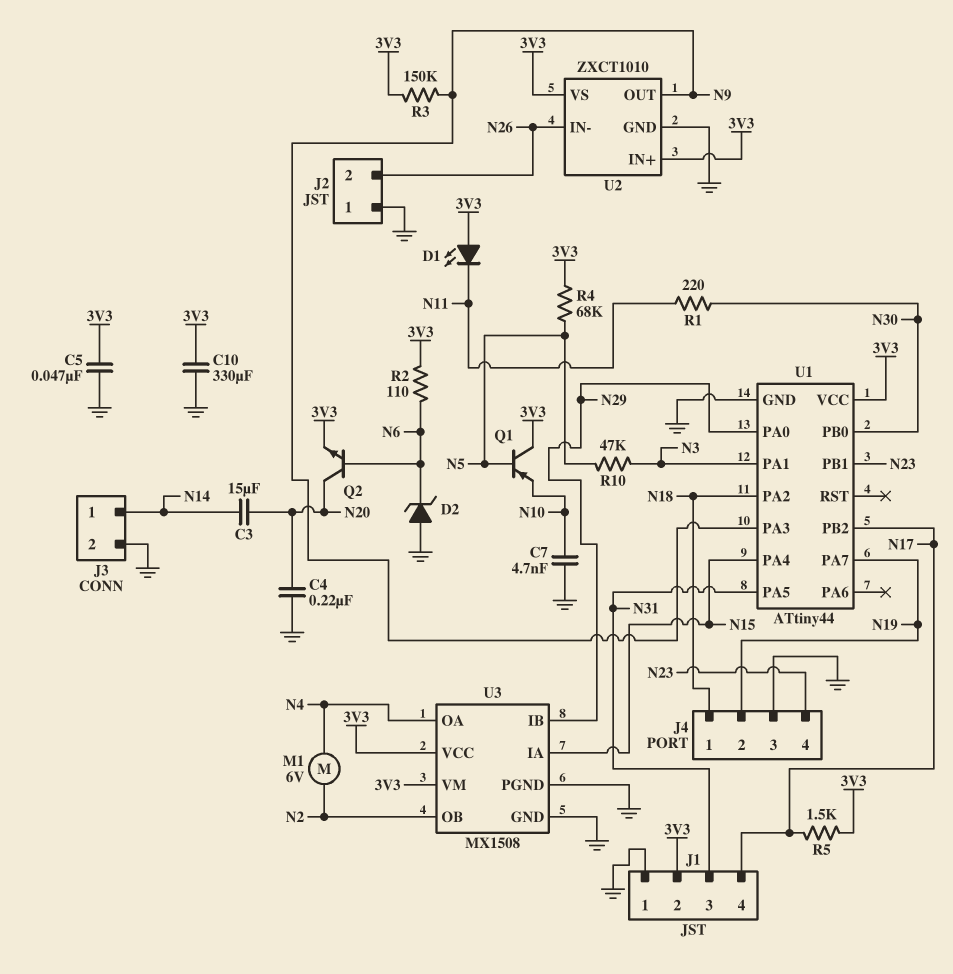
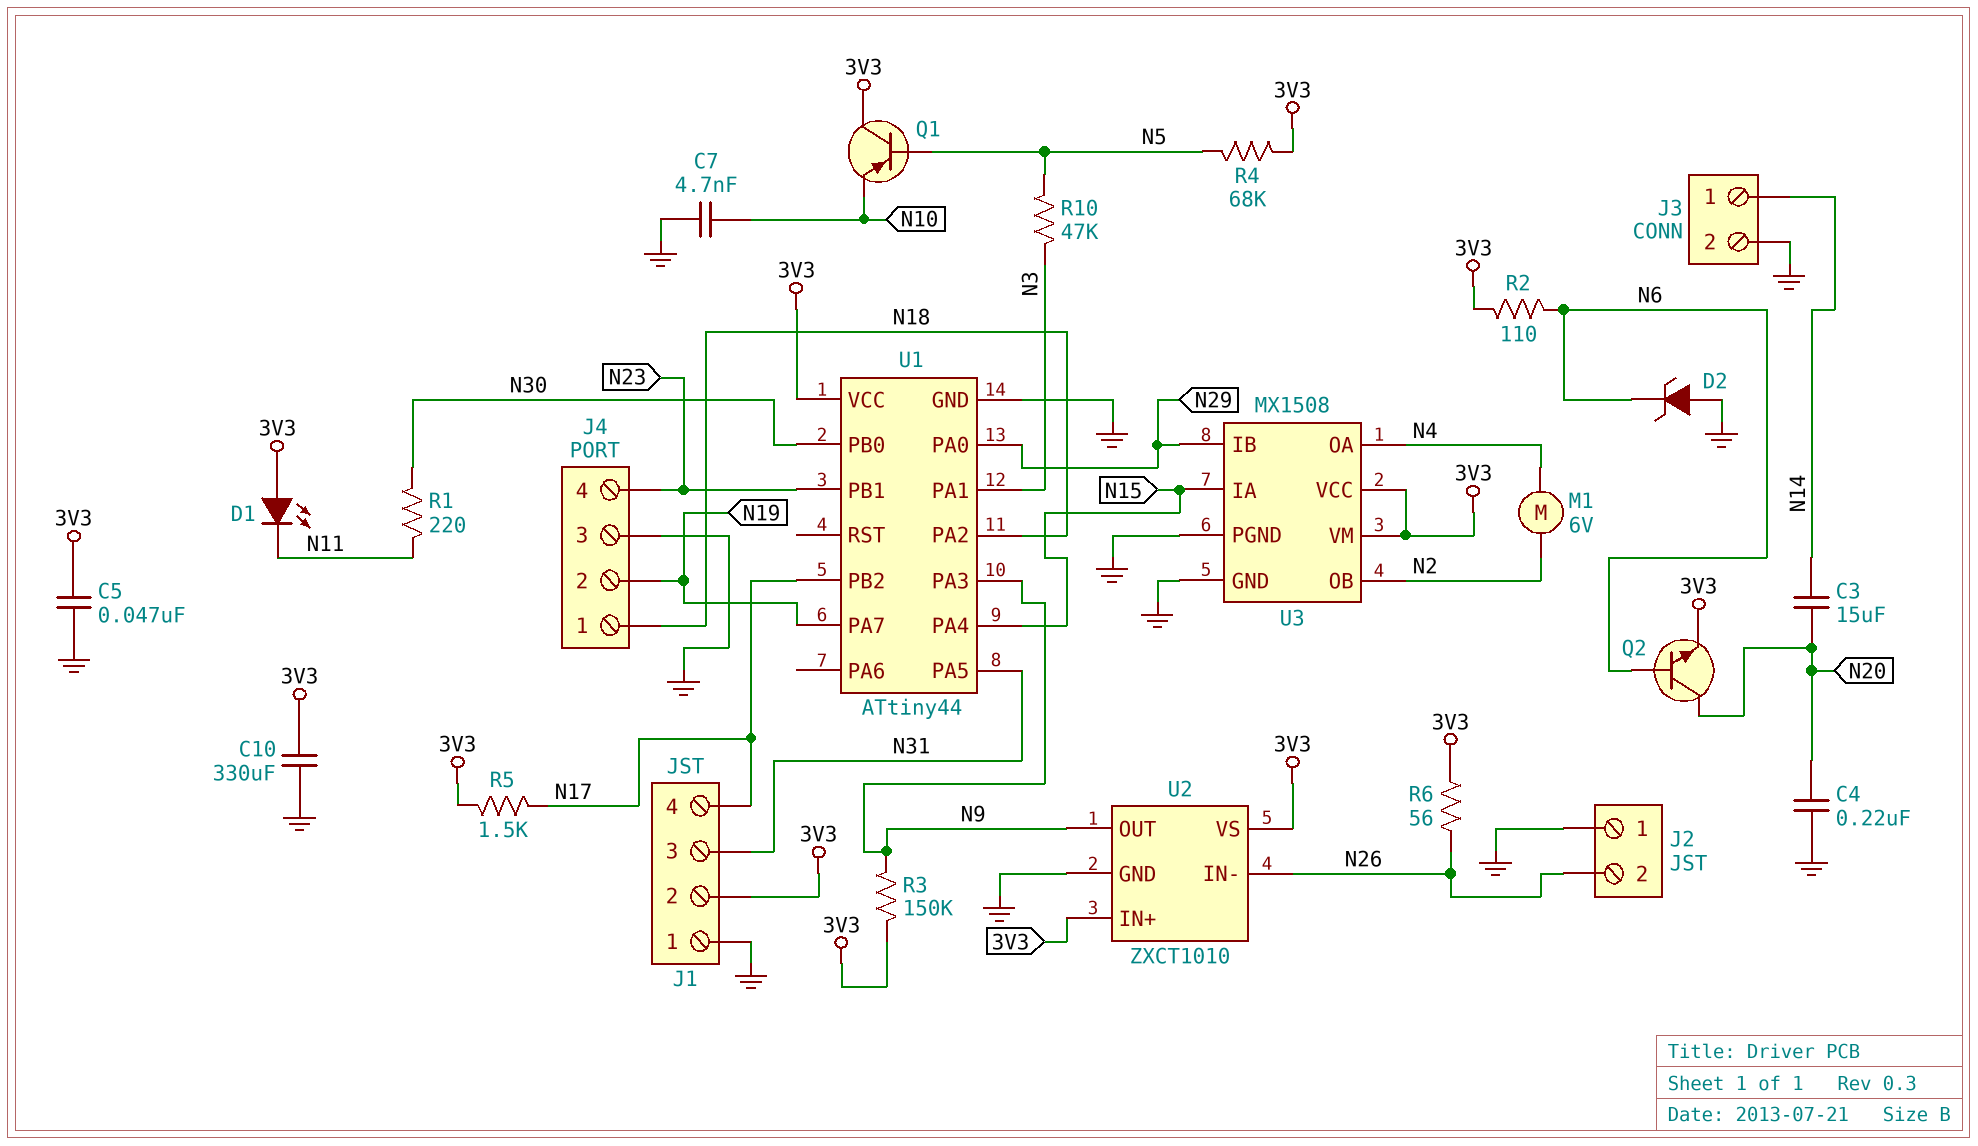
R6: none -> 56 (3V3, N26)

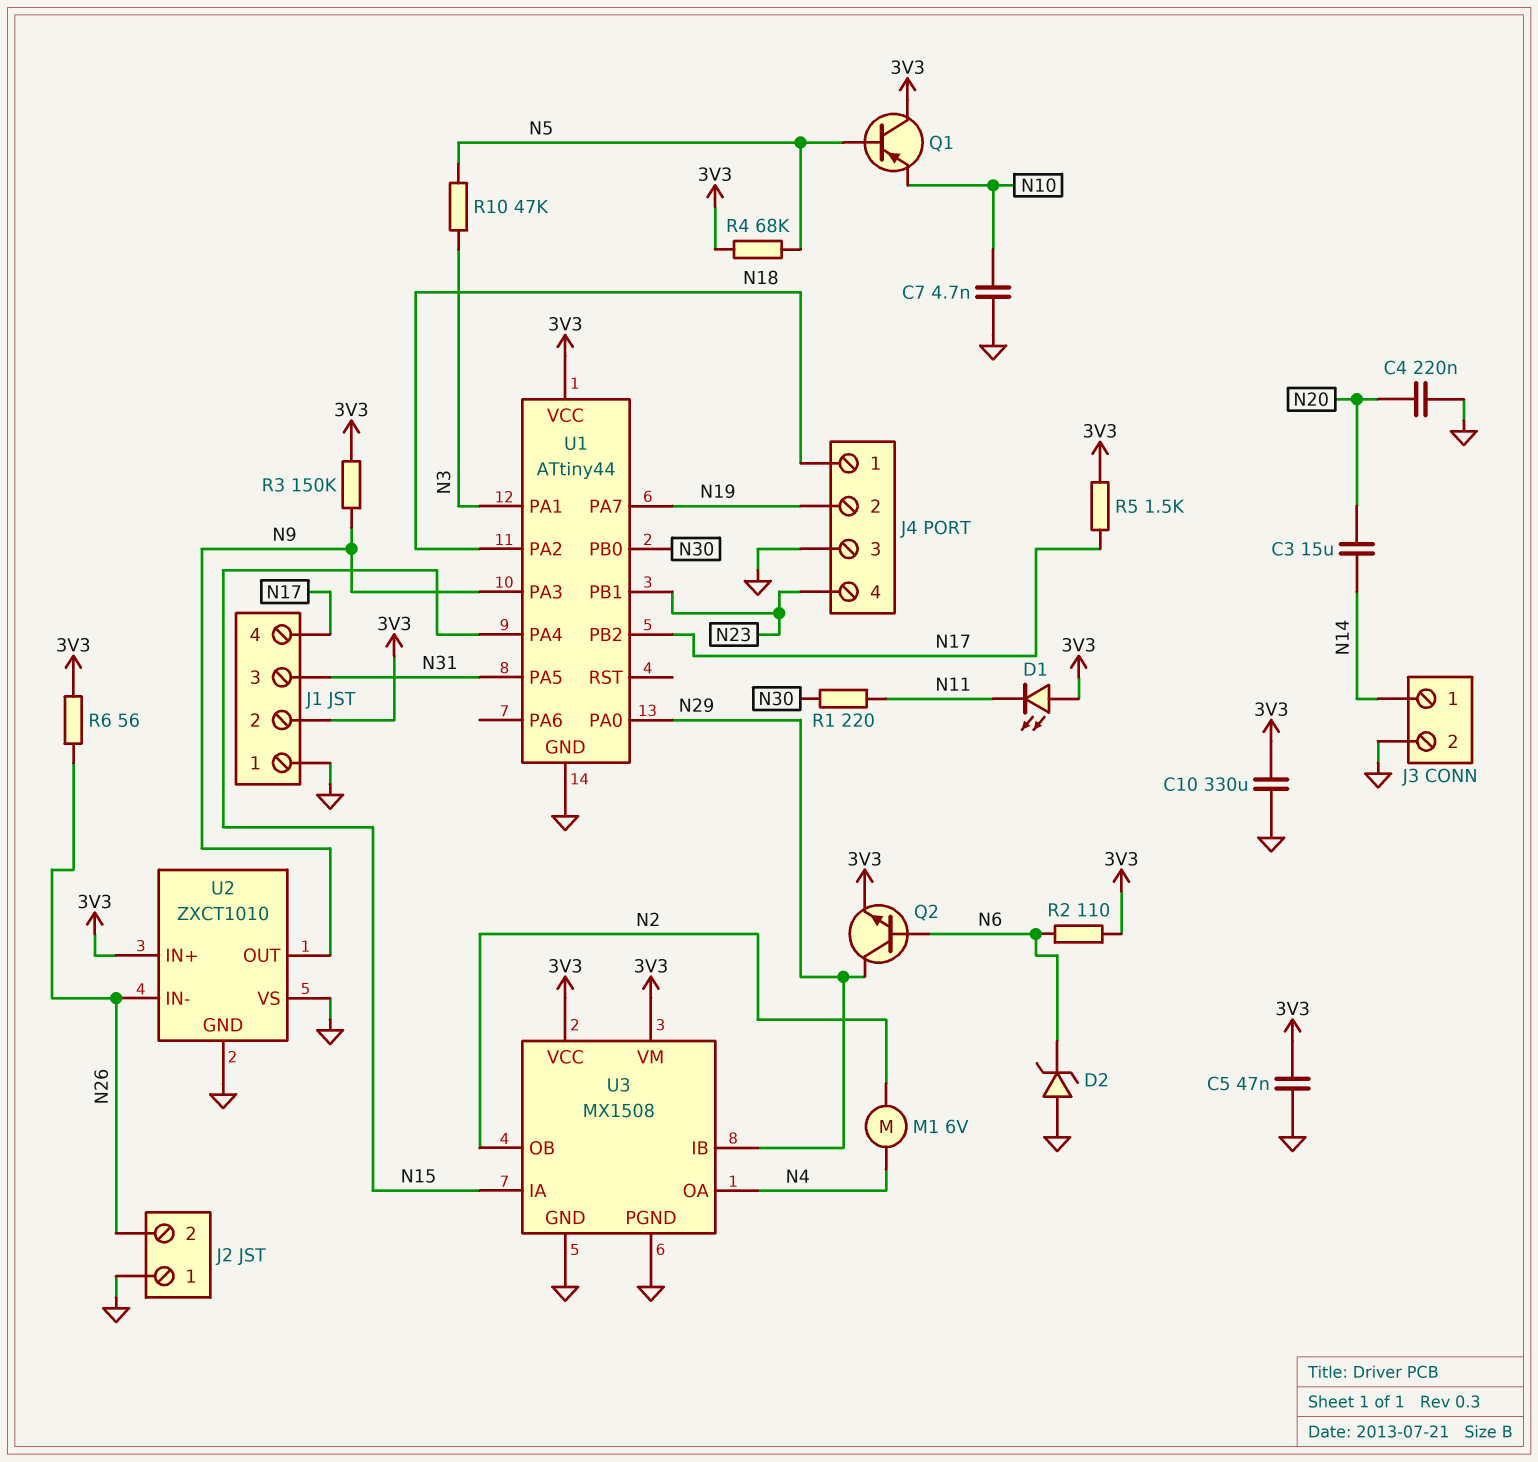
Q2: NPN (B N6, C N20, E 3V3) -> NPN (B N6, C N29, E 3V3)
U2 pin VS: 3V3 -> GND

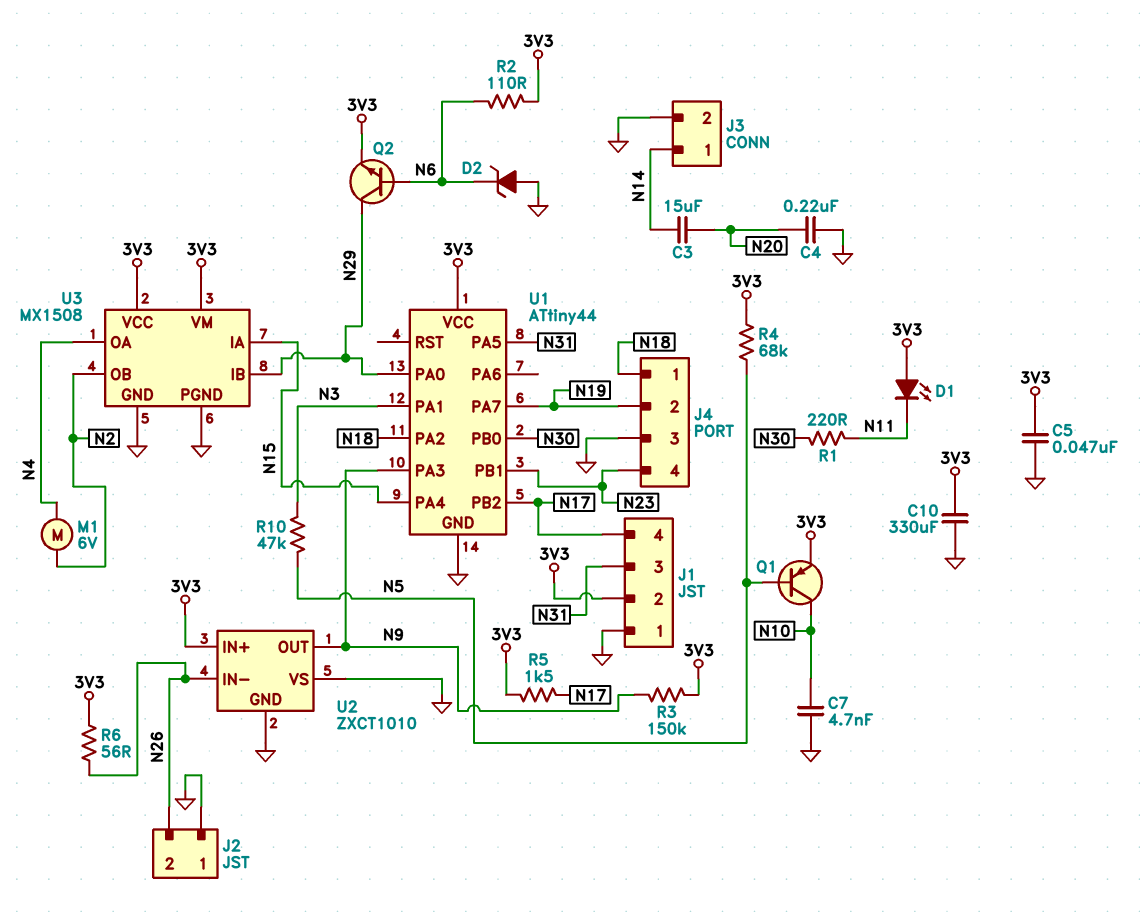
Q1: PNP (B N5, C 3V3, E N10) -> PNP (B N5, C N10, E 3V3)

